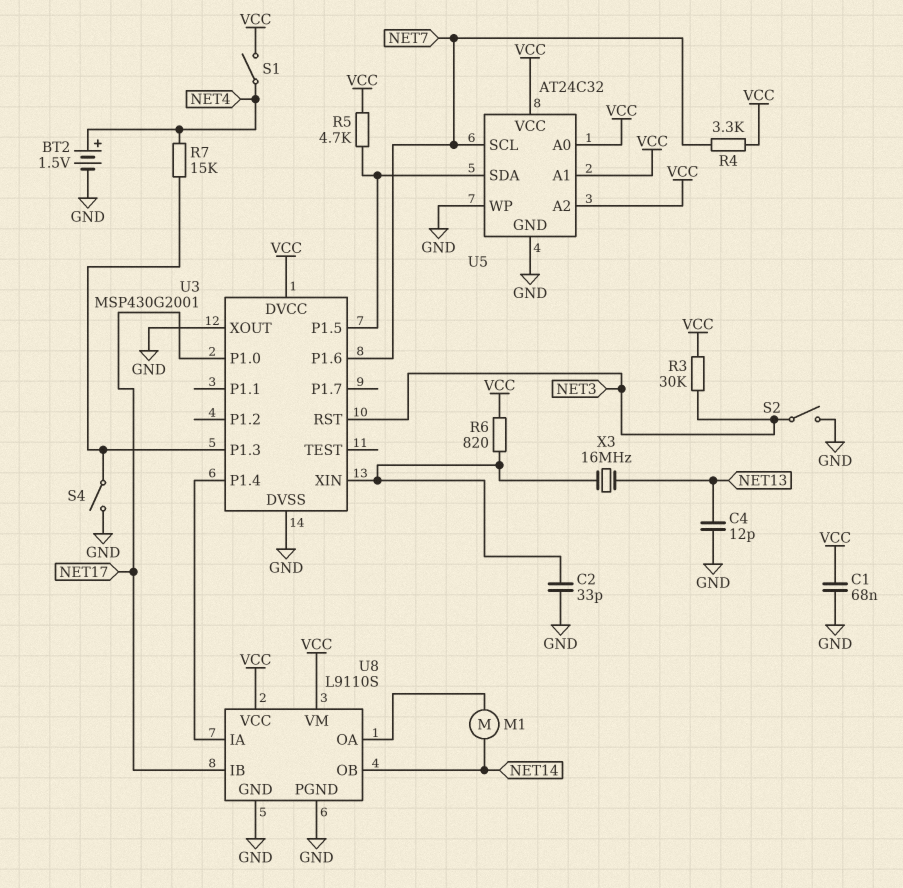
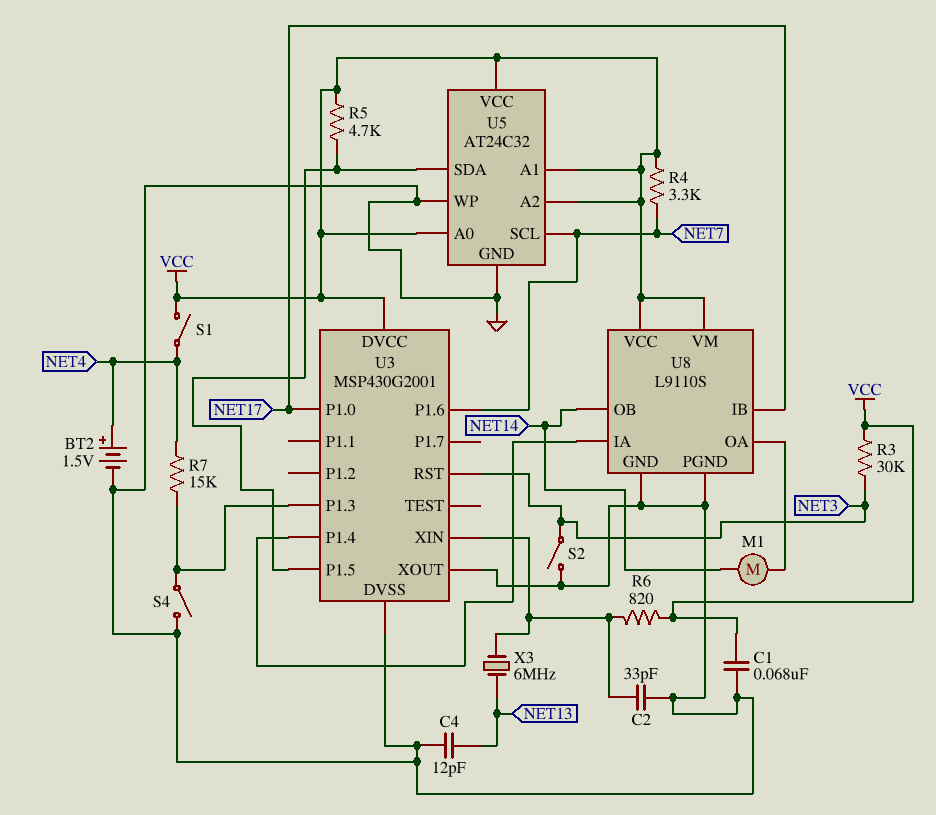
X3: 16MHz (NET13, U3/XIN) -> 6MHz (NET13, U3/XIN)

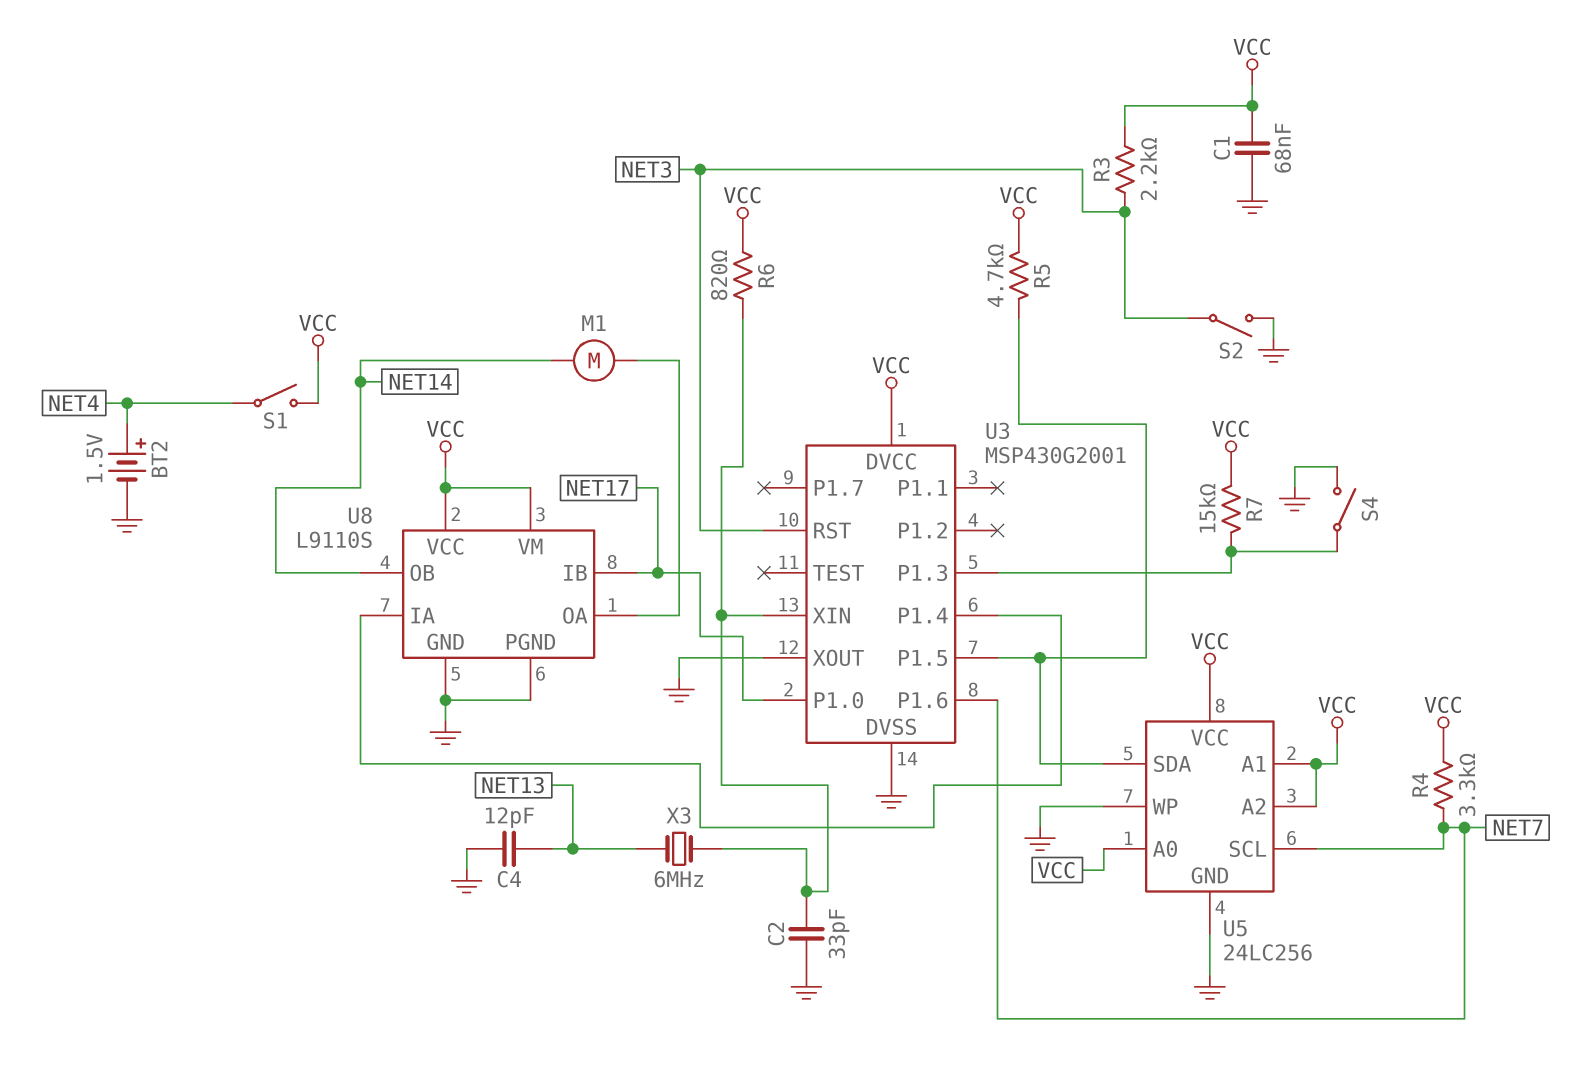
R3: 30k (NET3, VCC) -> 2.2k (NET3, VCC)
R7: 15k (NET4, U3/P1.3) -> 15k (U3/P1.3, VCC)
U5: AT24C32 -> 24LC256

